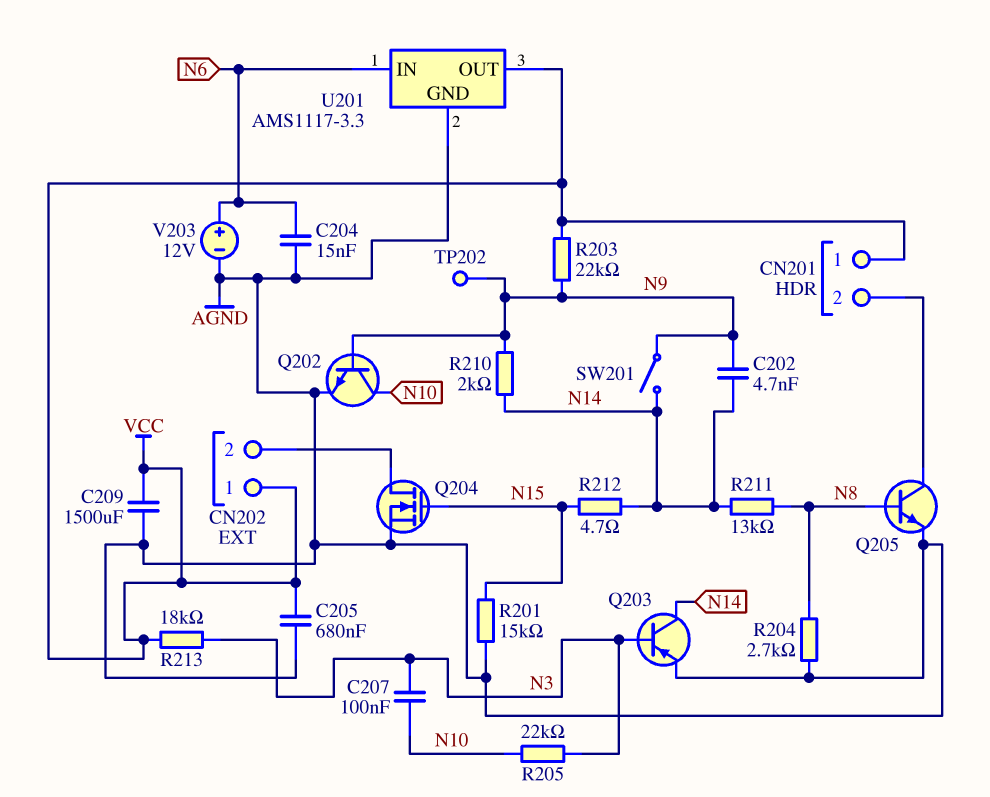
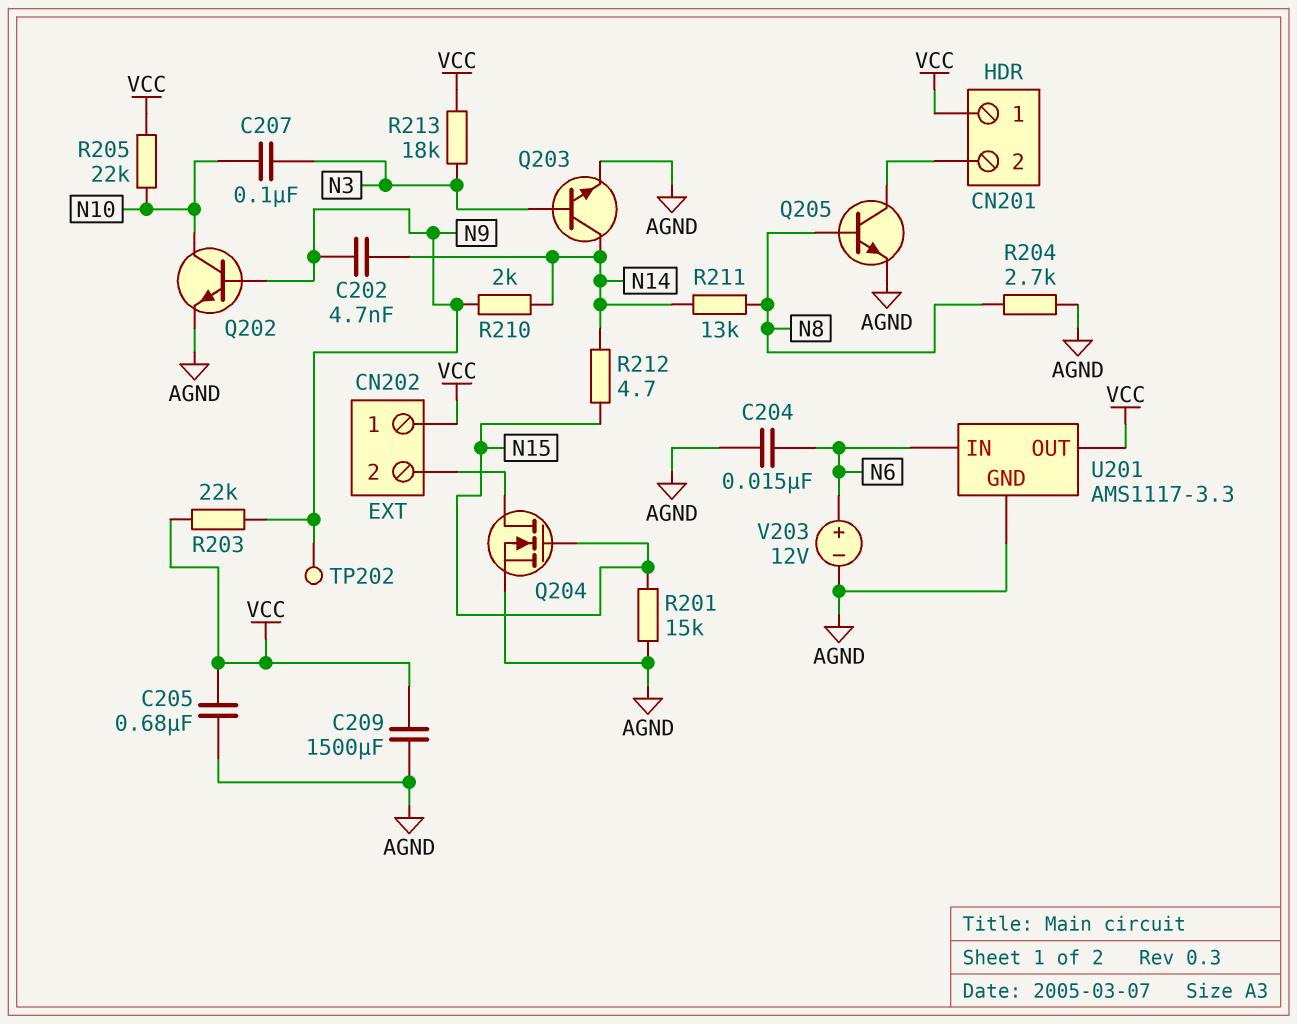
Q203: PNP (B N3, C N14, E AGND) -> NPN (B N3, C N14, E AGND)
R205: 22k (N3, N10) -> 22k (N10, VCC)
SW201: switch (N9, N14) -> none

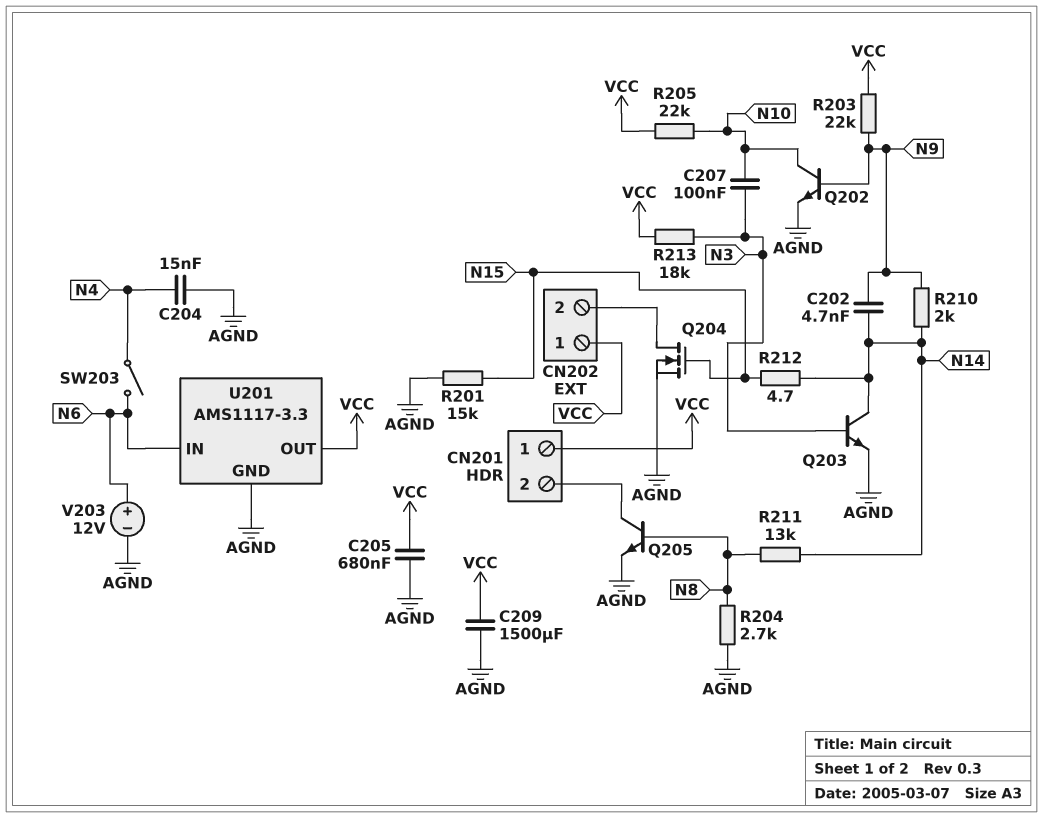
C204: 15nF (AGND, N6) -> 15nF (AGND, N4)
SW203: none -> switch (N4, N6)
TP202: test point (N9) -> none

